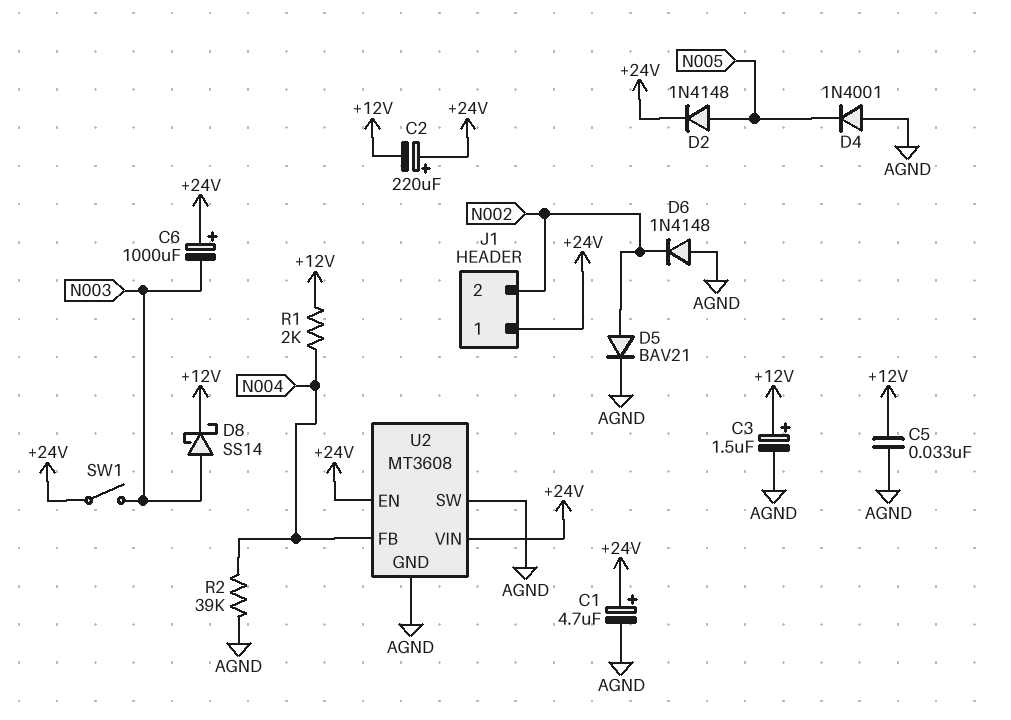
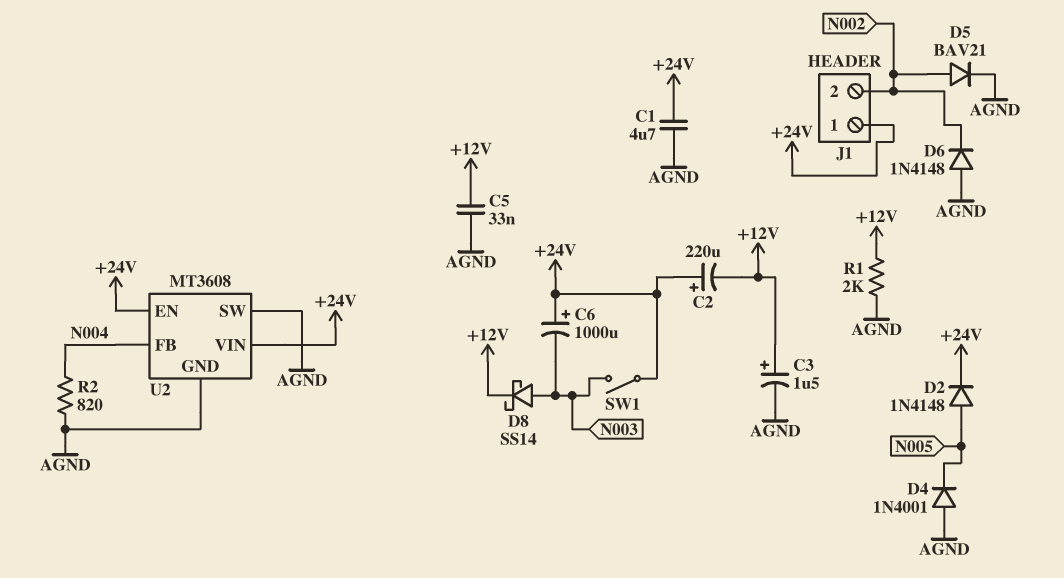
C1: 4.7uF (plus +24V, minus AGND) -> 4.7uF (+24V, AGND)
R1: 2k (+12V, N004) -> 2k (+12V, AGND)
R2: 39k (AGND, N004) -> 820 (AGND, N004)

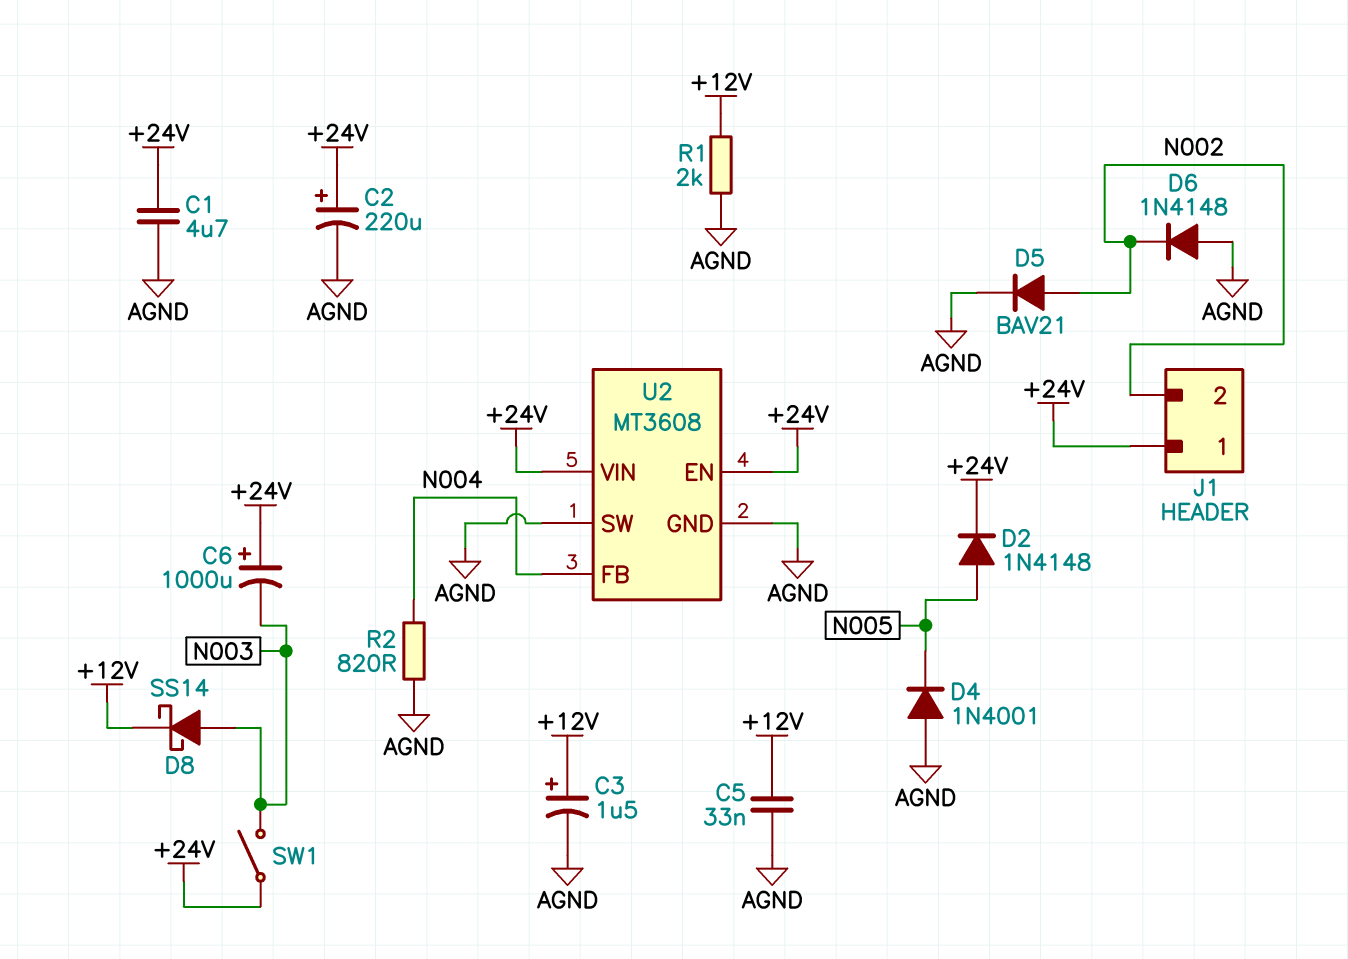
C2: 220uF (plus +24V, minus +12V) -> 220uF (plus +24V, minus AGND)

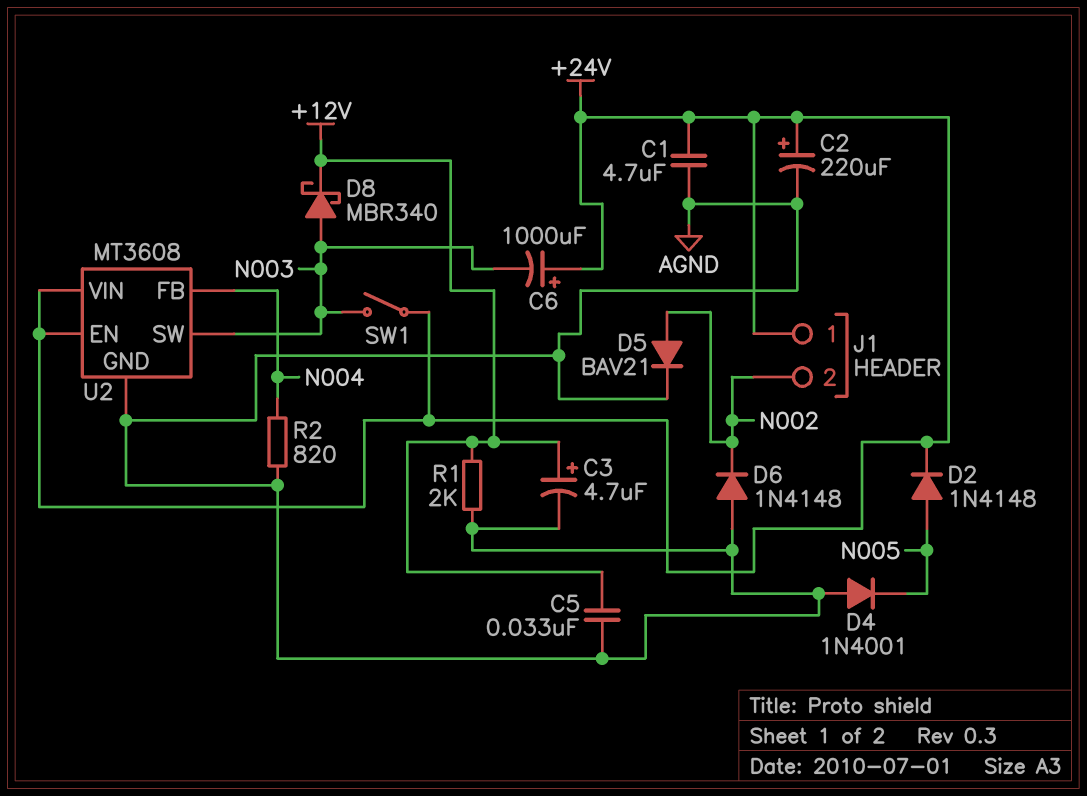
C3: 1.5uF (plus +12V, minus AGND) -> 4.7uF (plus +12V, minus AGND)
D8: schottky SS14 (A N003, K +12V) -> schottky MBR340 (A N003, K +12V)
U2 pin SW: AGND -> N003

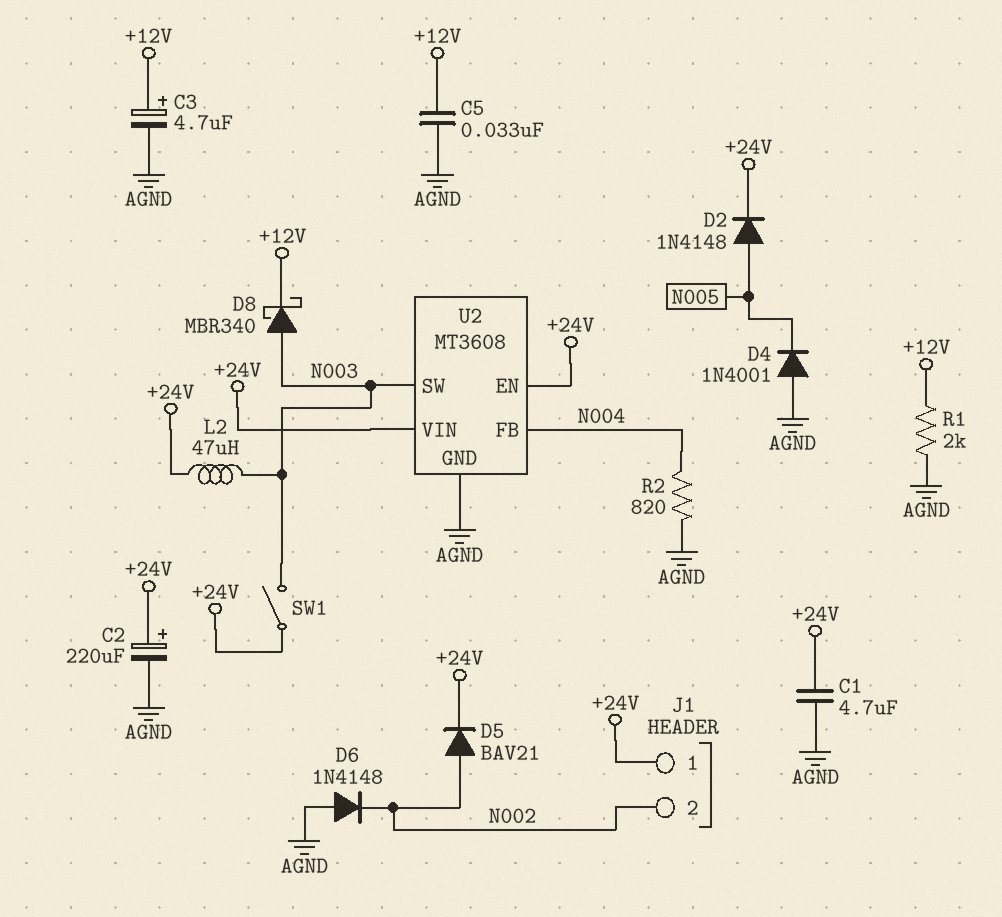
C6: 1000uF (plus +24V, minus N003) -> none
D5: diode BAV21 (A N002, K AGND) -> diode BAV21 (A N002, K +24V)
L2: none -> 47uH (+24V, N003)

